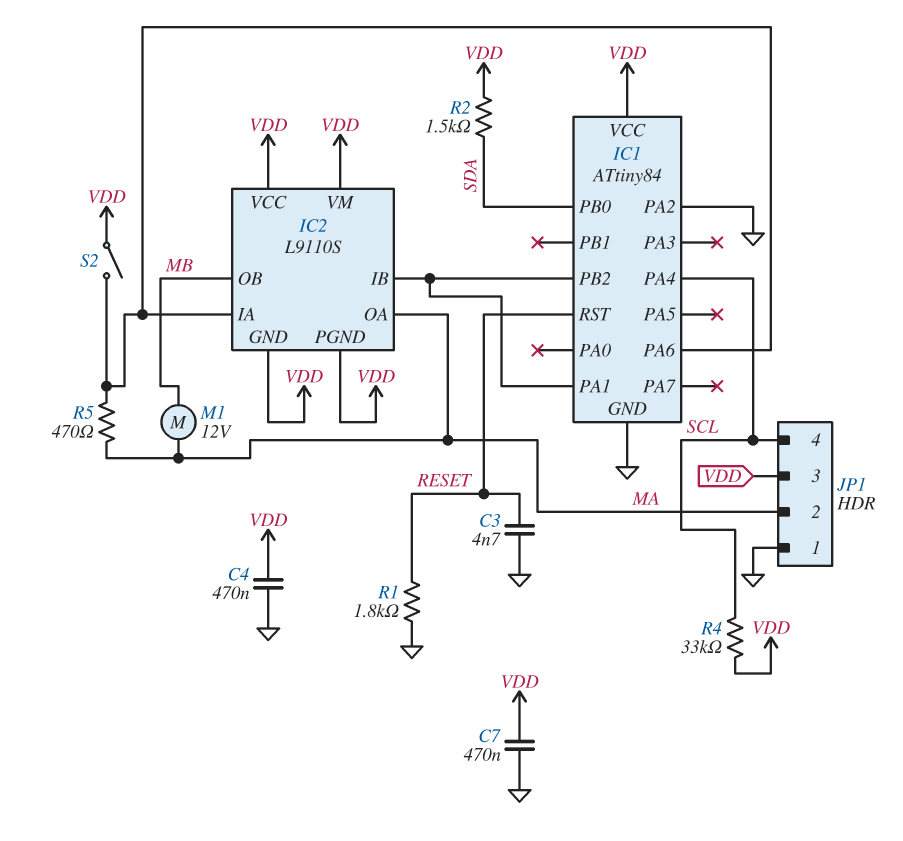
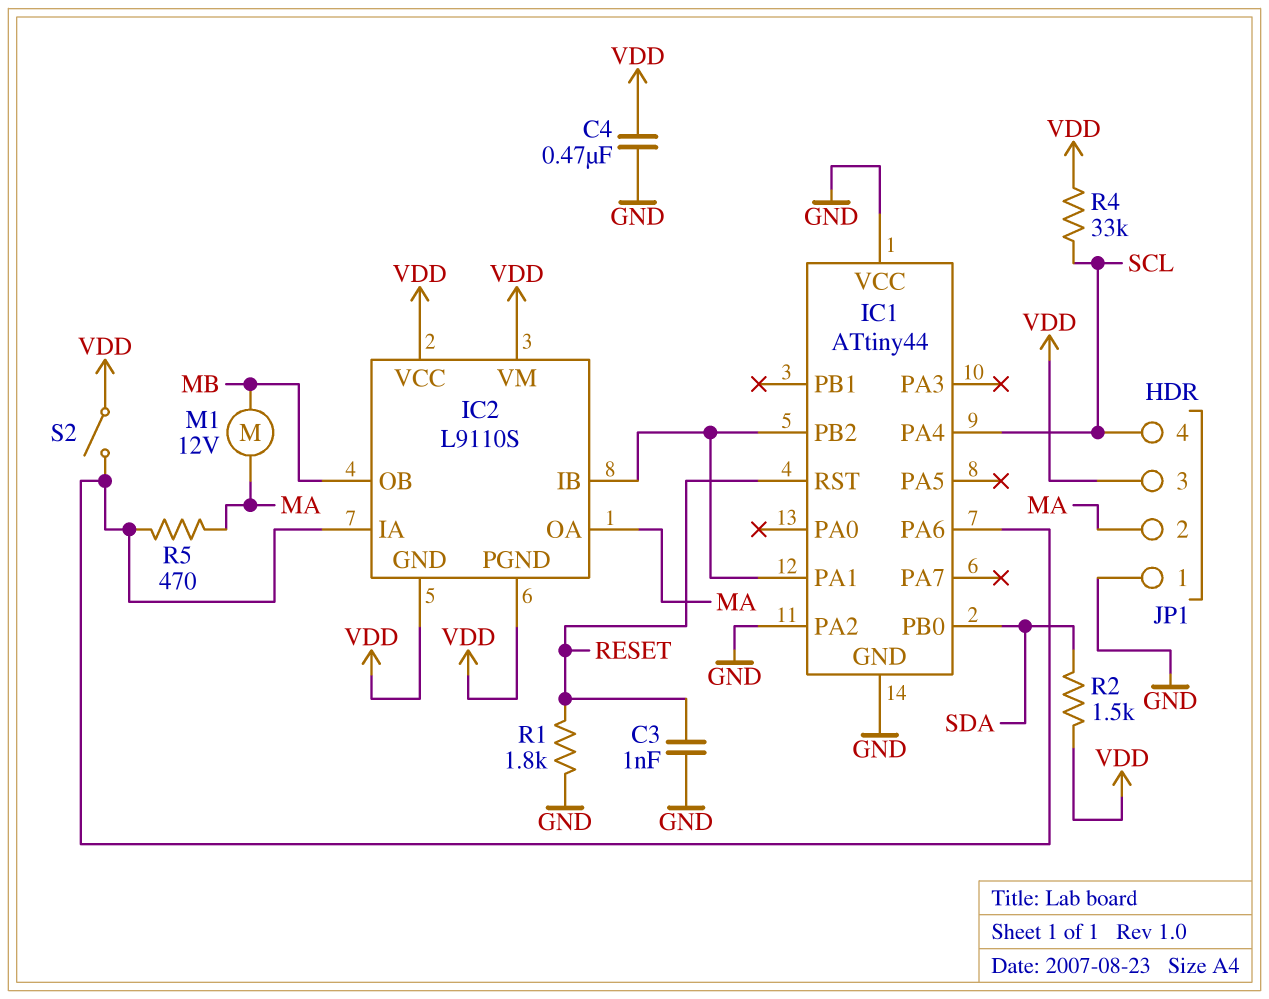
C3: 4.7nF (GND, RESET) -> 1nF (GND, RESET)
C7: 470nF (GND, VDD) -> none
IC1: ATtiny84 -> ATtiny44
IC1 pin VCC: VDD -> GND

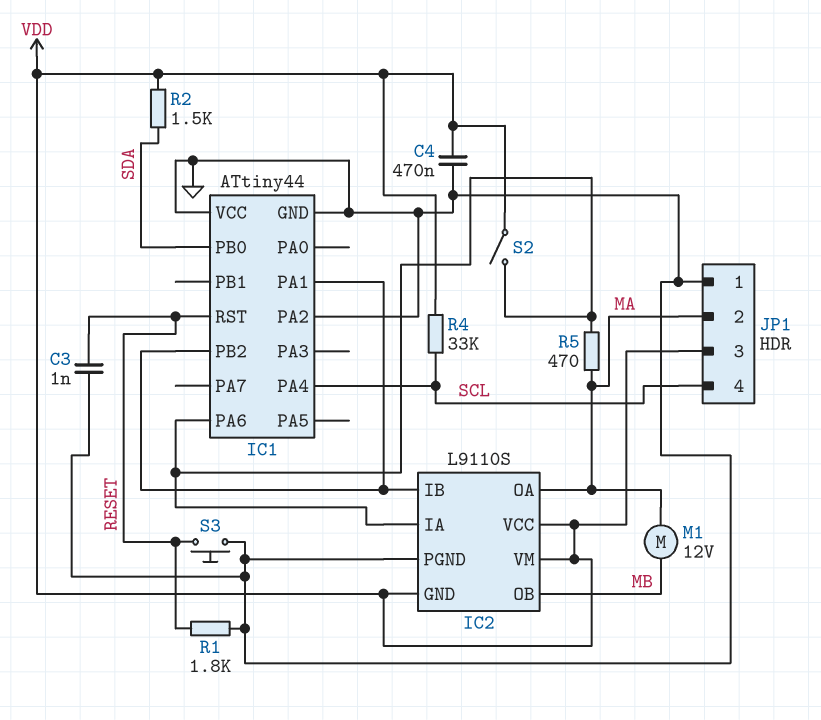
IC2 pin PGND: VDD -> GND
S3: none -> button (GND, RESET)

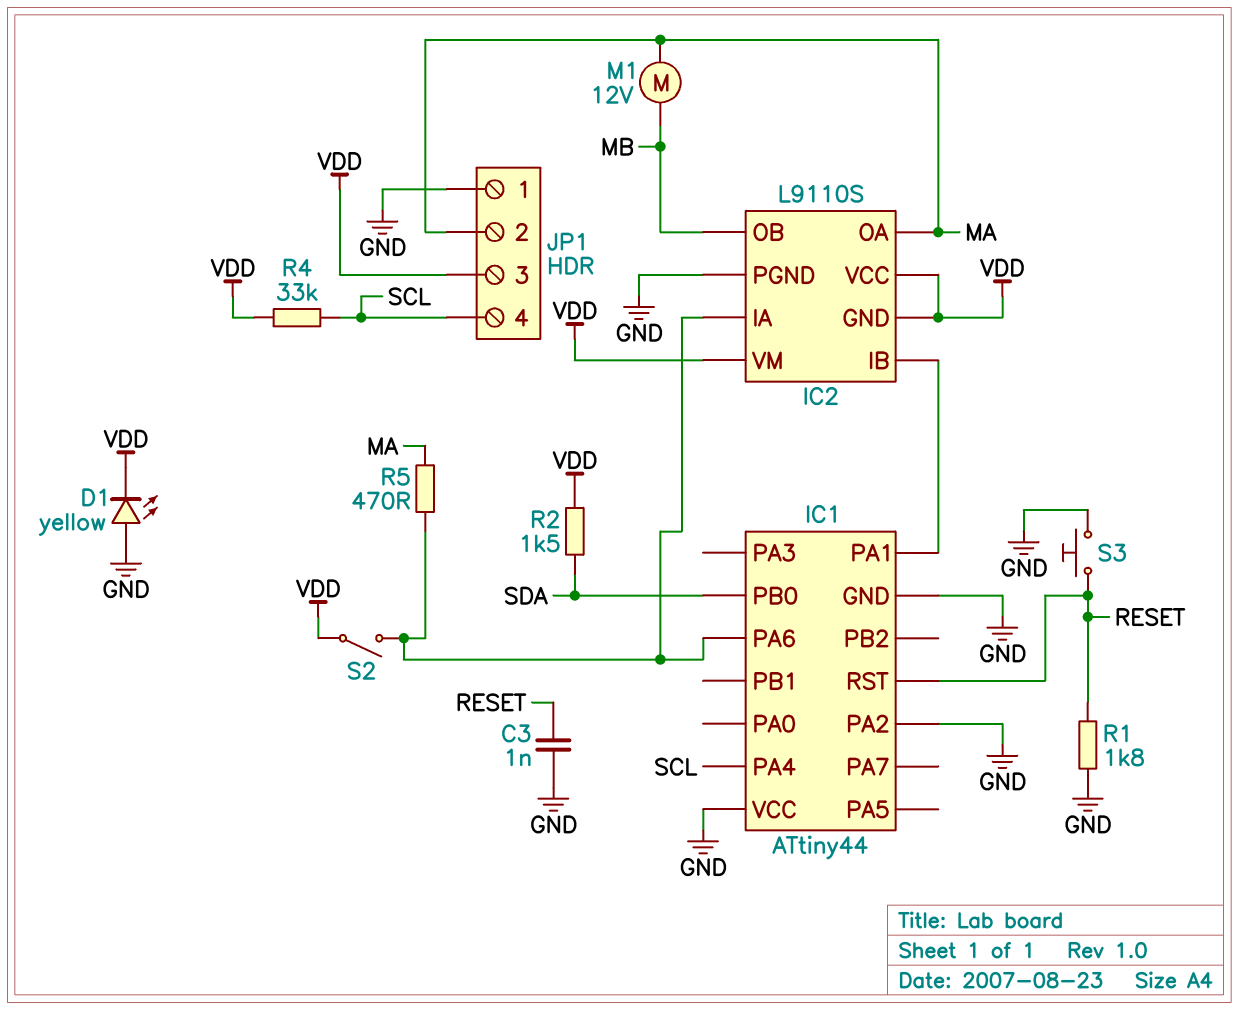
C4: 470nF (GND, VDD) -> none
D1: none -> LED yellow (A GND, K VDD)
IC1 pin PB2: IC1/PA1 -> none

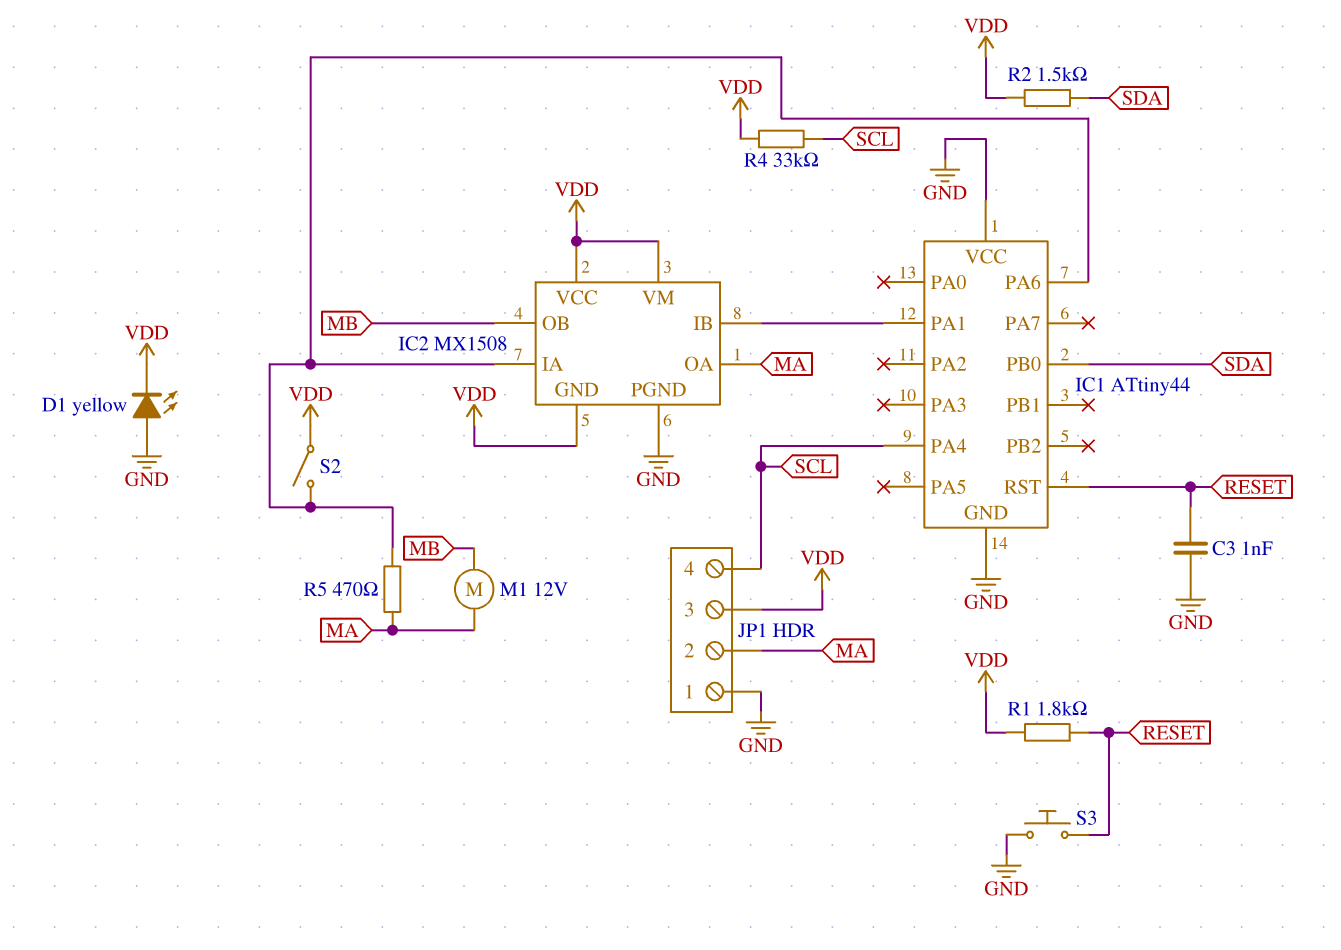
IC1 pin PA2: GND -> none
IC2: L9110S -> MX1508
R1: 1.8k (GND, RESET) -> 1.8k (RESET, VDD)

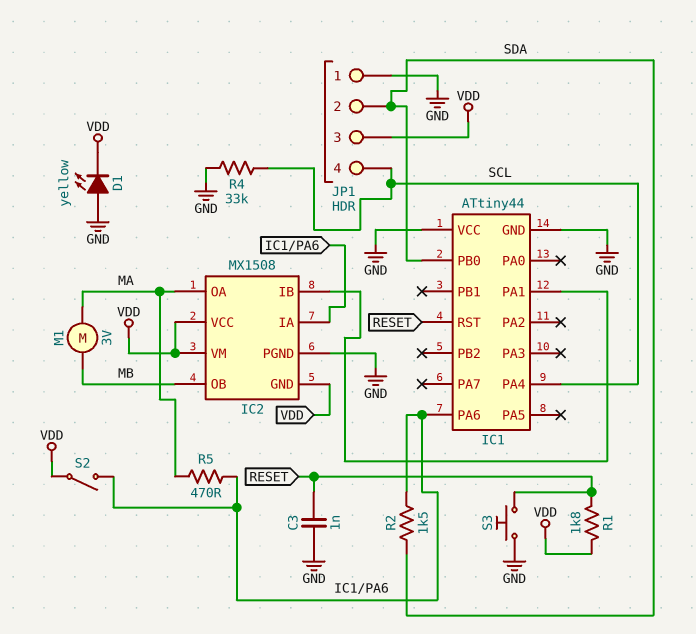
JP1 pin 2: MA -> SDA
M1: motor 12V (MA, MB) -> motor 3V (MA, MB)
R2: 1.5k (SDA, VDD) -> 1.5k (IC1/PA6, SDA)
R4: 33k (SCL, VDD) -> 33k (GND, SCL)

